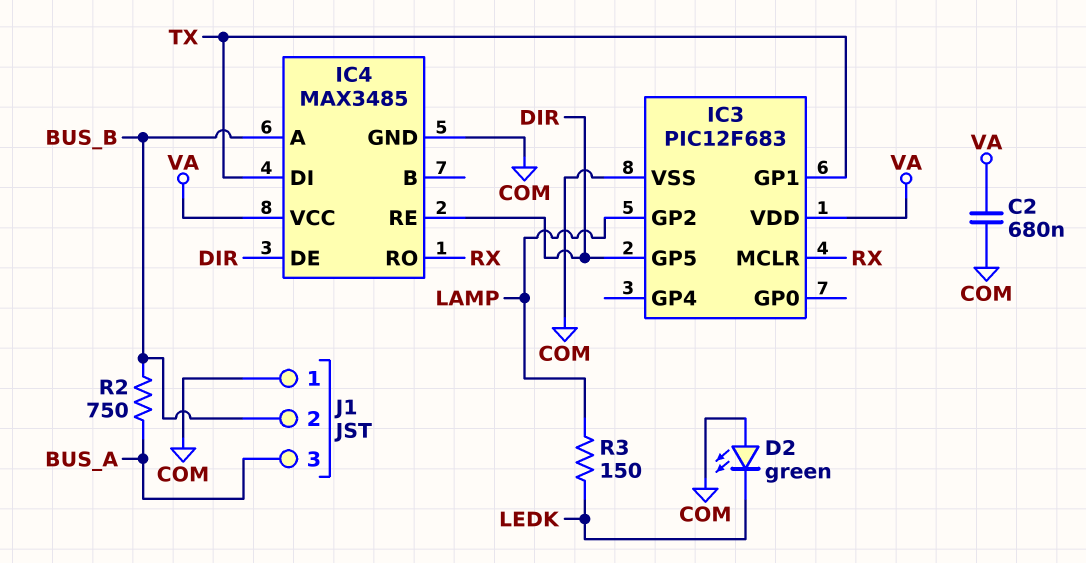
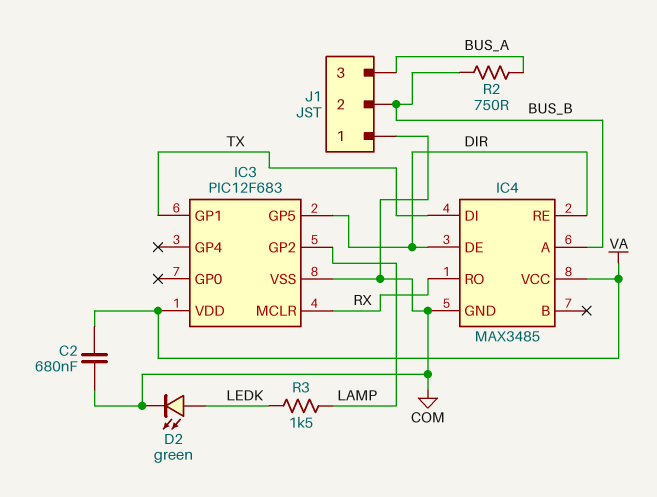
D2: LED green (A COM, K LEDK) -> LED green (A LEDK, K COM)
R3: 150 (LAMP, LEDK) -> 1.5k (LAMP, LEDK)

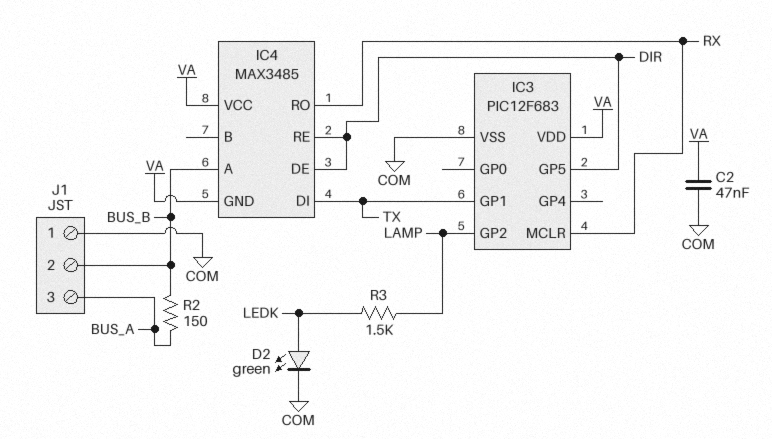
C2: 680nF (COM, VA) -> 47nF (COM, VA)
IC4 pin GND: COM -> VA
R2: 750 (BUS_A, BUS_B) -> 150 (BUS_A, BUS_B)

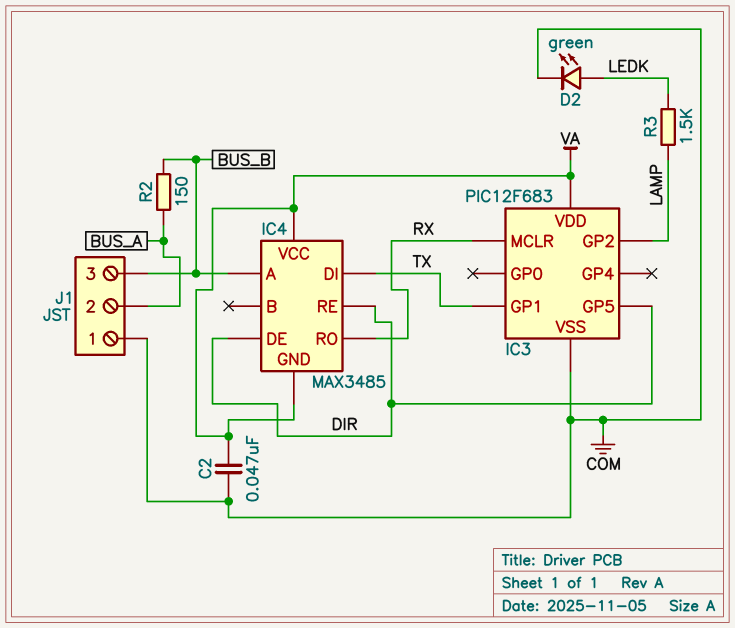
J1 pin 2: BUS_B -> BUS_A
J1 pin 3: BUS_A -> BUS_B

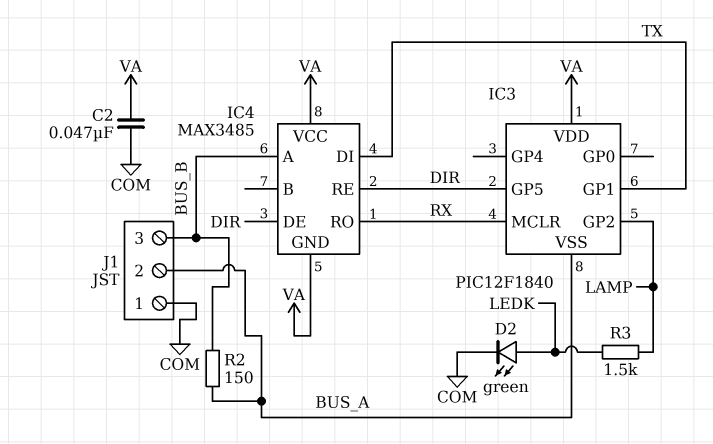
IC3: PIC12F683 -> PIC12F1840
IC3 pin VSS: COM -> BUS_A

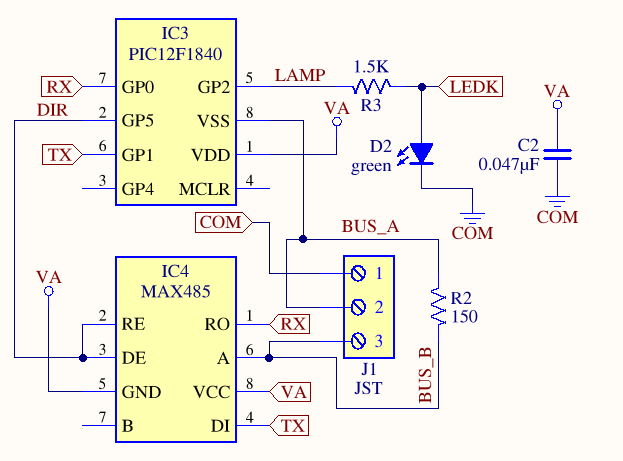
IC3 pin GP0: none -> RX
IC3 pin MCLR: RX -> none
IC4: MAX3485 -> MAX485

